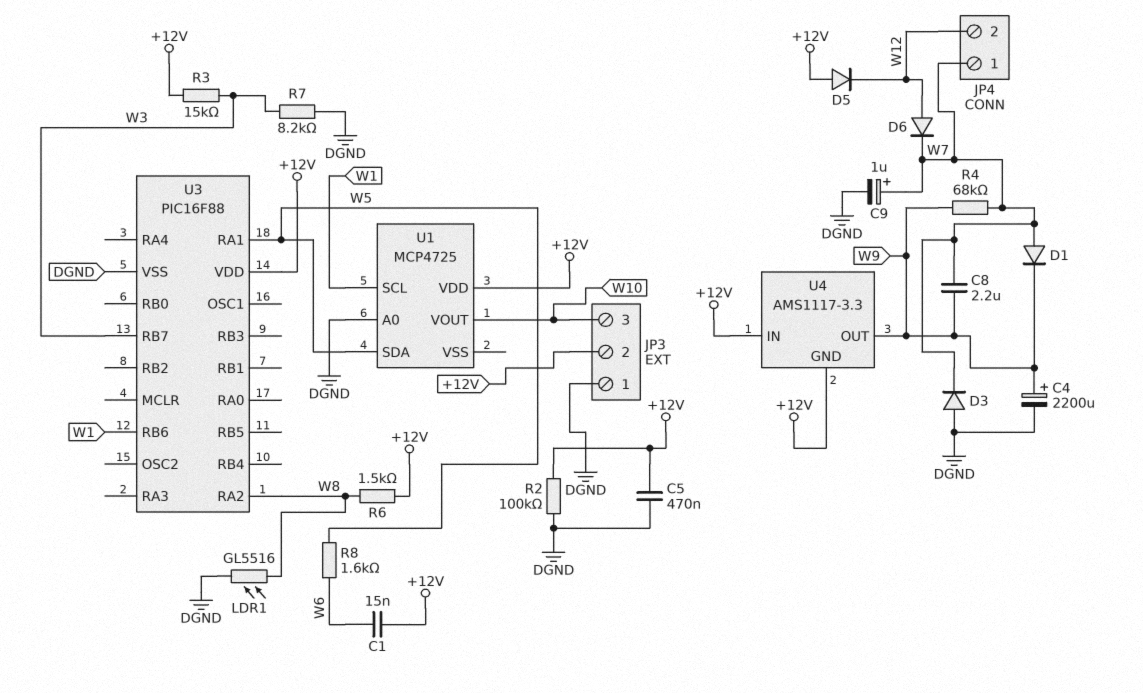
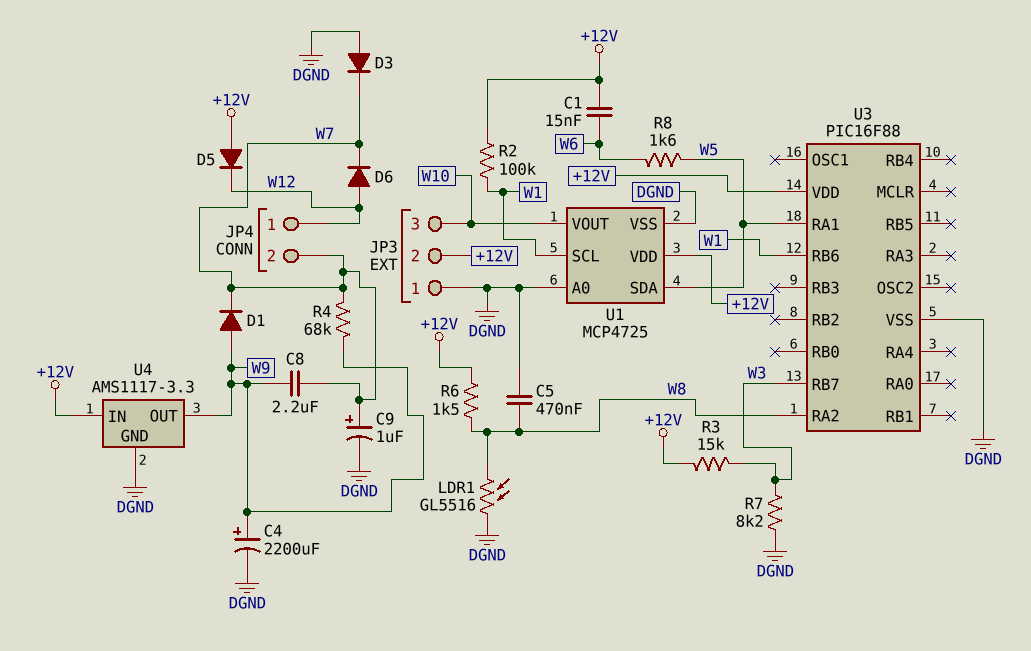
C5: 470nF (+12V, DGND) -> 470nF (DGND, W8)
D1: diode (A W7, K W9) -> diode (A W9, K W7)
JP4 pin 1: W7 -> W12
JP4 pin 2: W12 -> W7
R2: 100k (+12V, DGND) -> 100k (+12V, W1)
U1 pin VSS: none -> DGND
U4 pin GND: +12V -> DGND

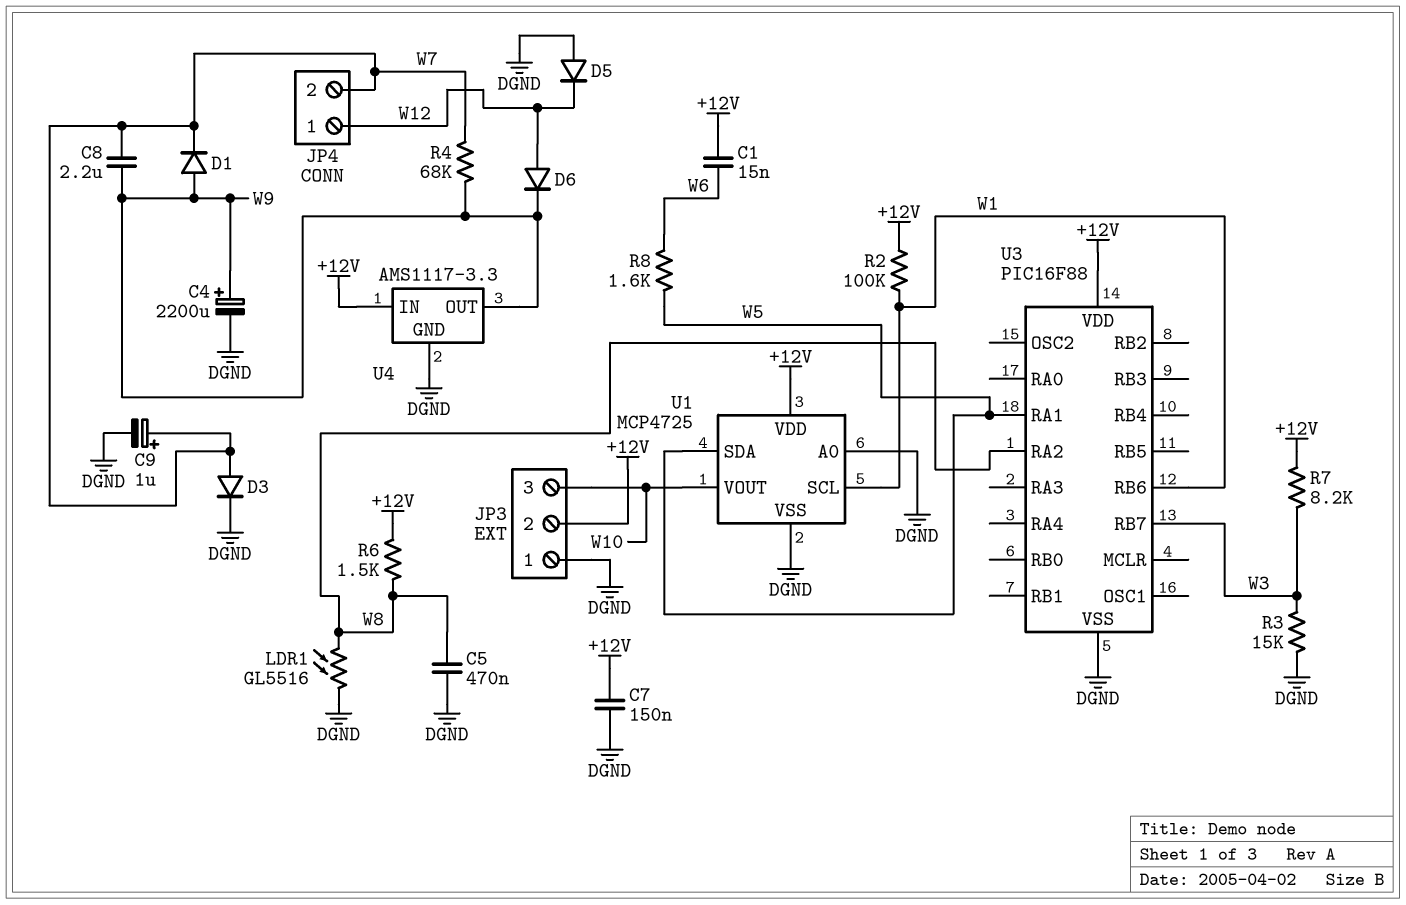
C7: none -> 150nF (+12V, DGND)
D3: diode (A DGND, K W7) -> diode (A W7, K DGND)
D5: diode (A +12V, K W12) -> diode (A DGND, K W12)
D6: diode (A W12, K W7) -> diode (A W12, K W9)
R3: 15k (+12V, W3) -> 15k (DGND, W3)
R7: 8.2k (DGND, W3) -> 8.2k (+12V, W3)

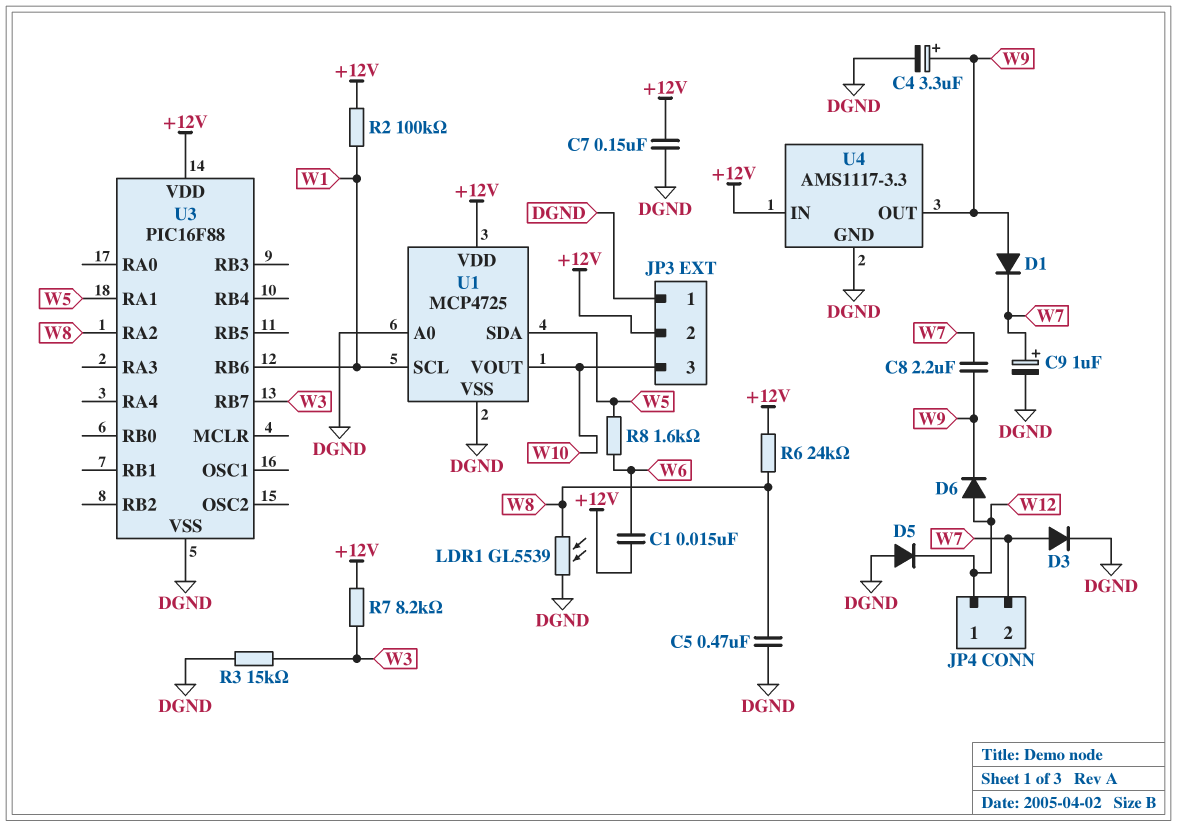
C4: 2200uF (plus W9, minus DGND) -> 3.3uF (plus W9, minus DGND)
LDR1: GL5516 (DGND, W8) -> GL5539 (DGND, W8)
R4: 68k (W7, W9) -> none
R6: 1.5k (+12V, W8) -> 24k (+12V, W8)

